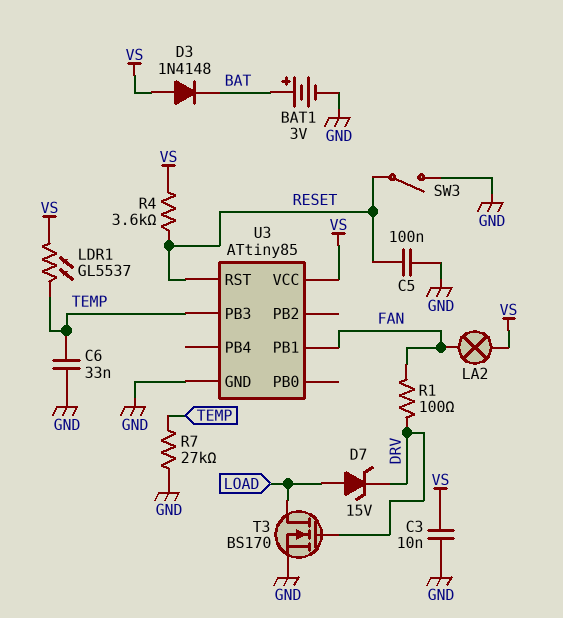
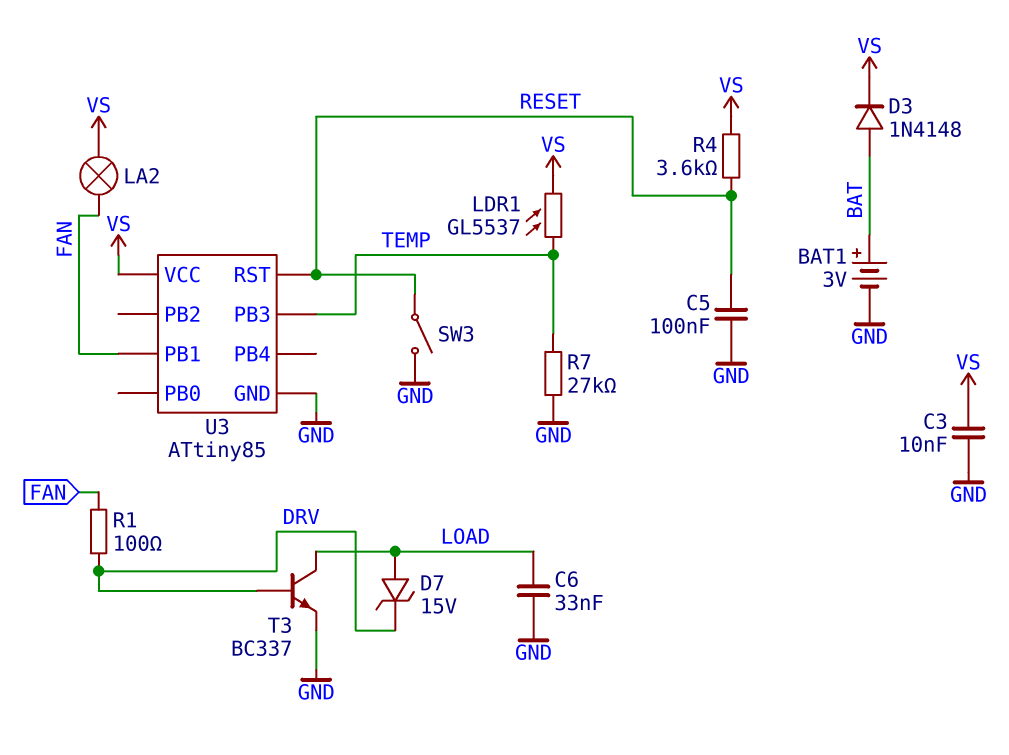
C6: 33nF (GND, TEMP) -> 33nF (GND, LOAD)
D3: diode 1N4148 (A VS, K BAT) -> diode 1N4148 (A BAT, K VS)
T3: NMOS BS170 (G DRV, D LOAD, S GND) -> NPN BC337 (B DRV, C LOAD, E GND)

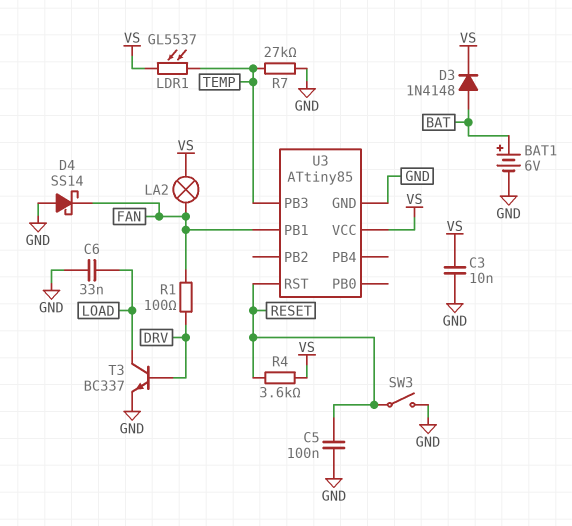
BAT1: 3V (plus BAT, minus GND) -> 6V (plus BAT, minus GND)
D4: none -> schottky SS14 (A GND, K FAN)
D7: zener 15V (A LOAD, K DRV) -> none

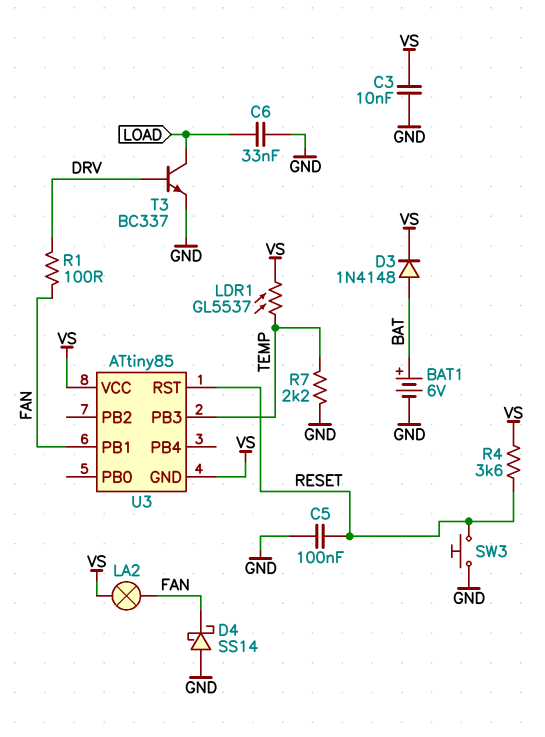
R7: 27k (GND, TEMP) -> 2.2k (GND, TEMP)
SW3: switch (GND, RESET) -> button (GND, RESET)
U3 pin GND: GND -> VS

